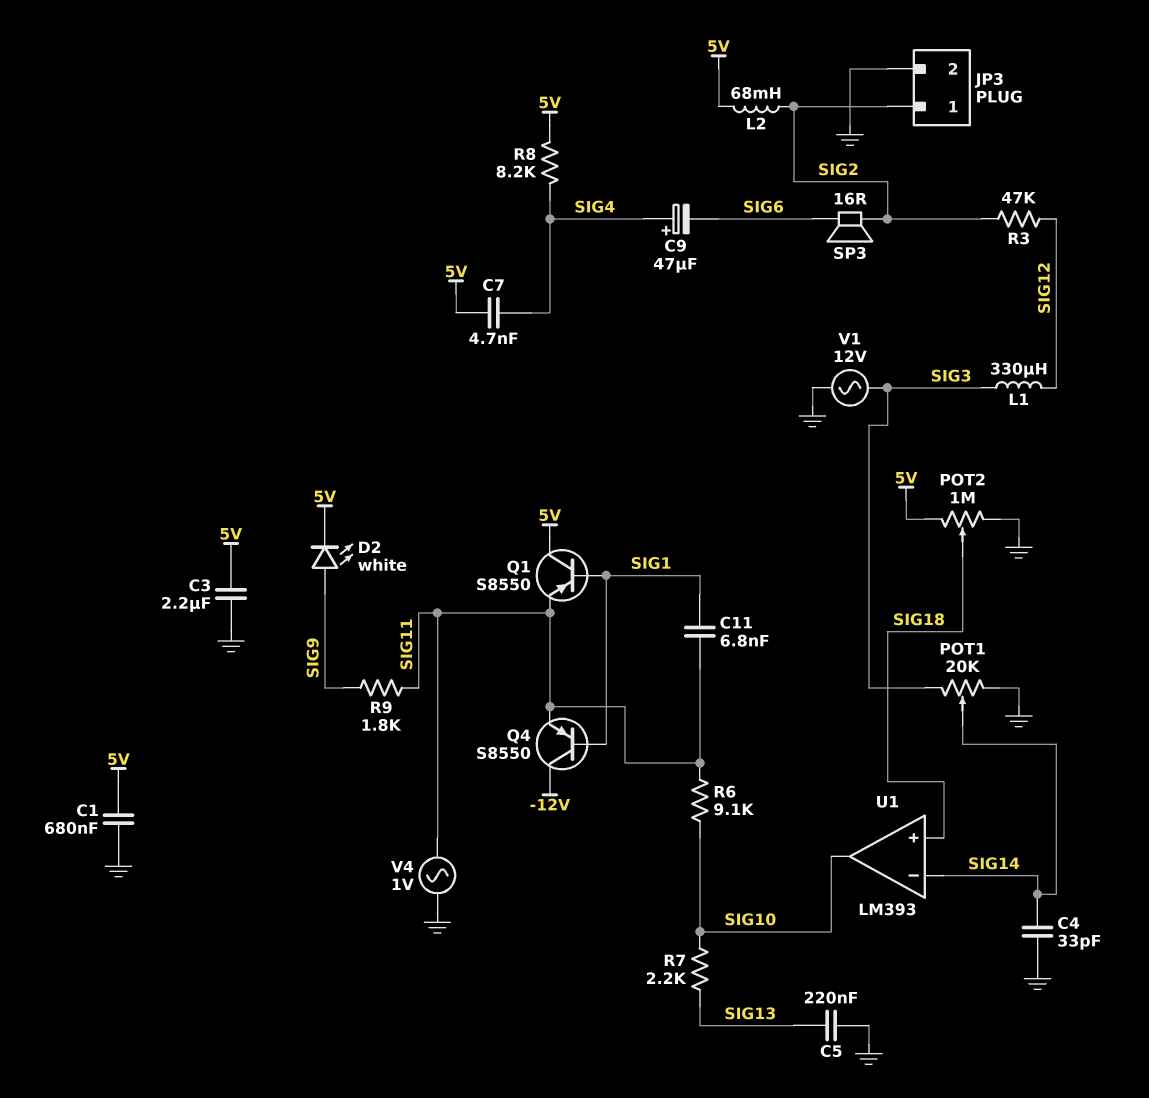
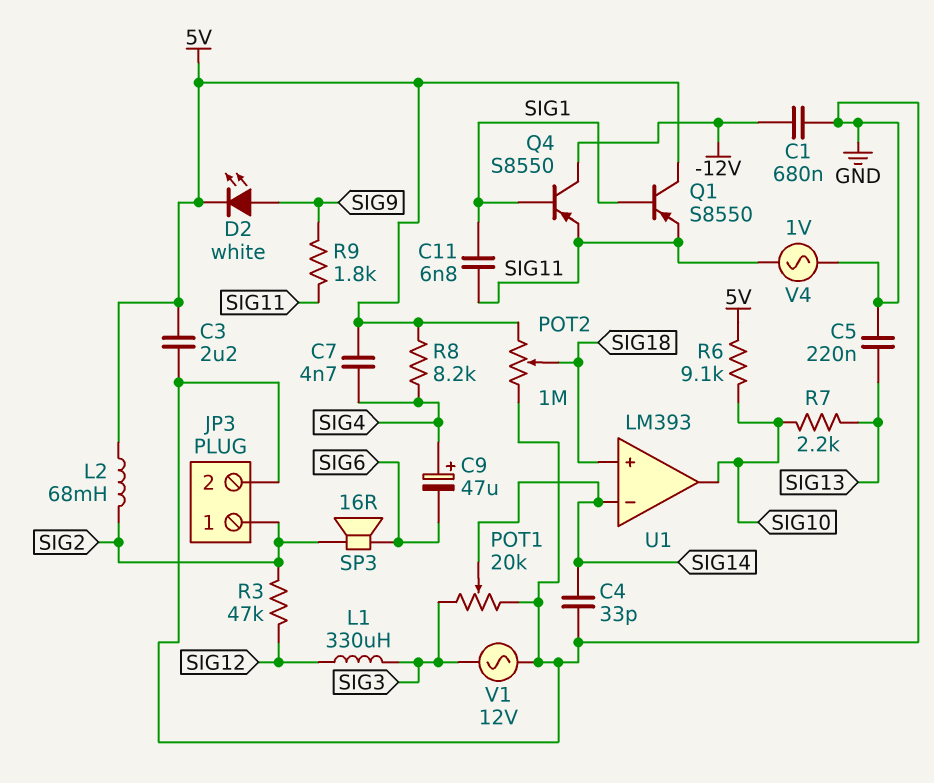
C1: 680nF (5V, GND) -> 680nF (-12V, GND)
R6: 9.1k (SIG10, SIG11) -> 9.1k (5V, SIG10)

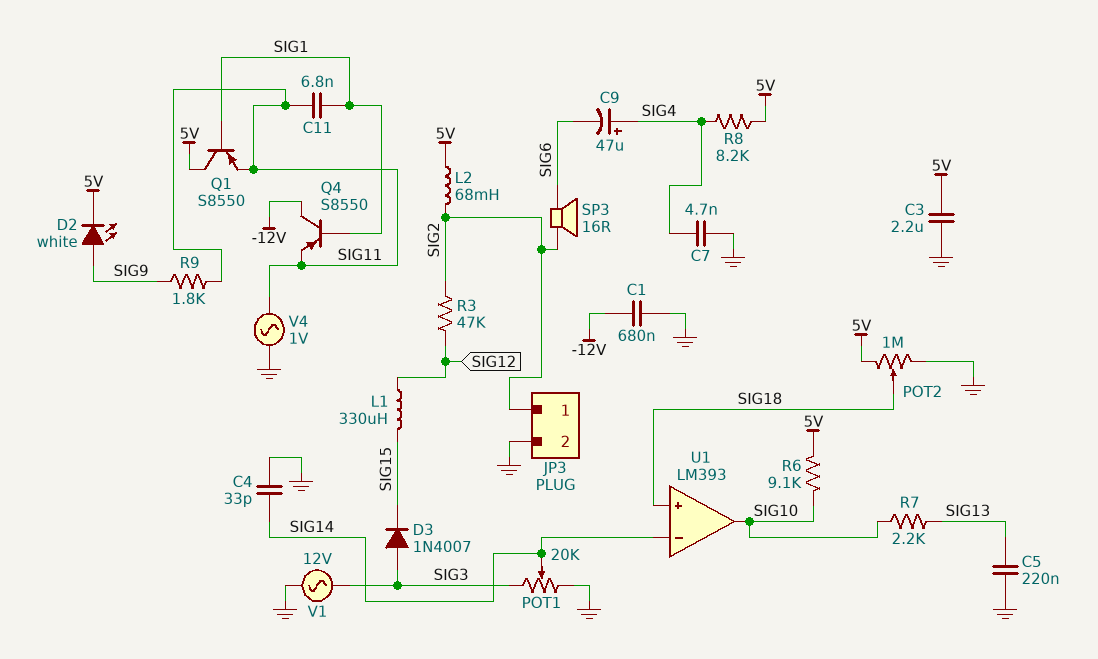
C7: 4.7nF (5V, SIG4) -> 4.7nF (GND, SIG4)
D3: none -> diode 1N4007 (A SIG3, K SIG15)
L1: 330uH (SIG3, SIG12) -> 330uH (SIG12, SIG15)

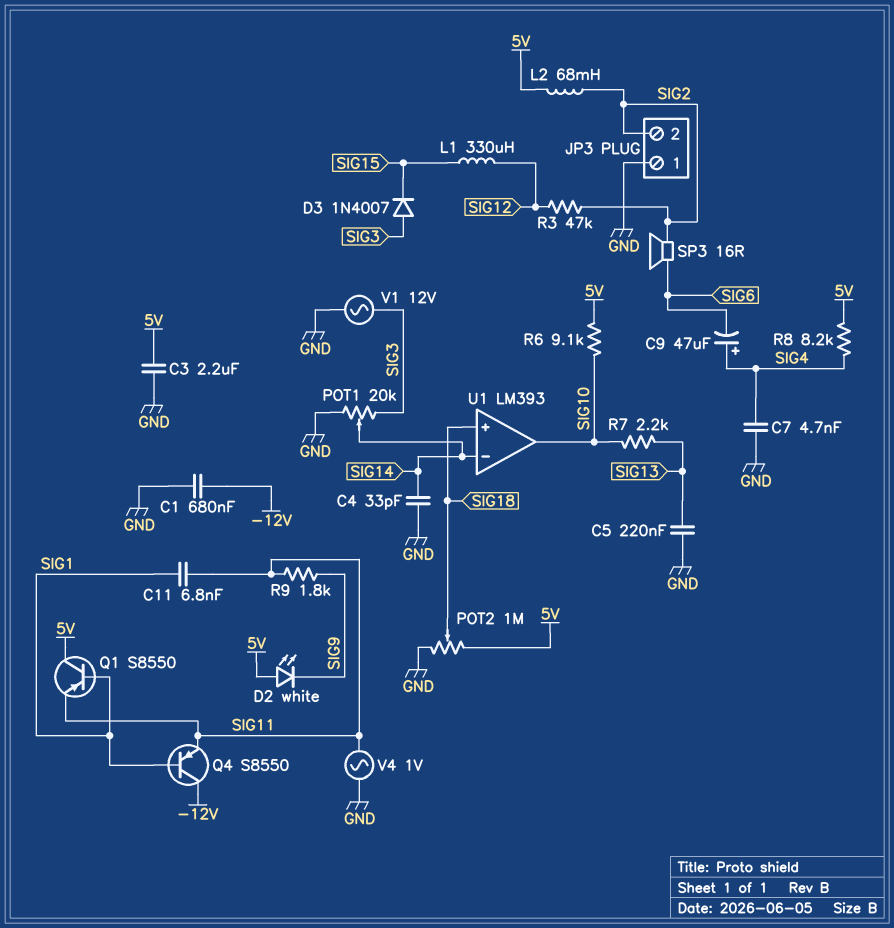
D2: LED white (A SIG9, K 5V) -> LED white (A 5V, K SIG9)
JP3 pin 1: SIG2 -> GND
JP3 pin 2: GND -> SIG2

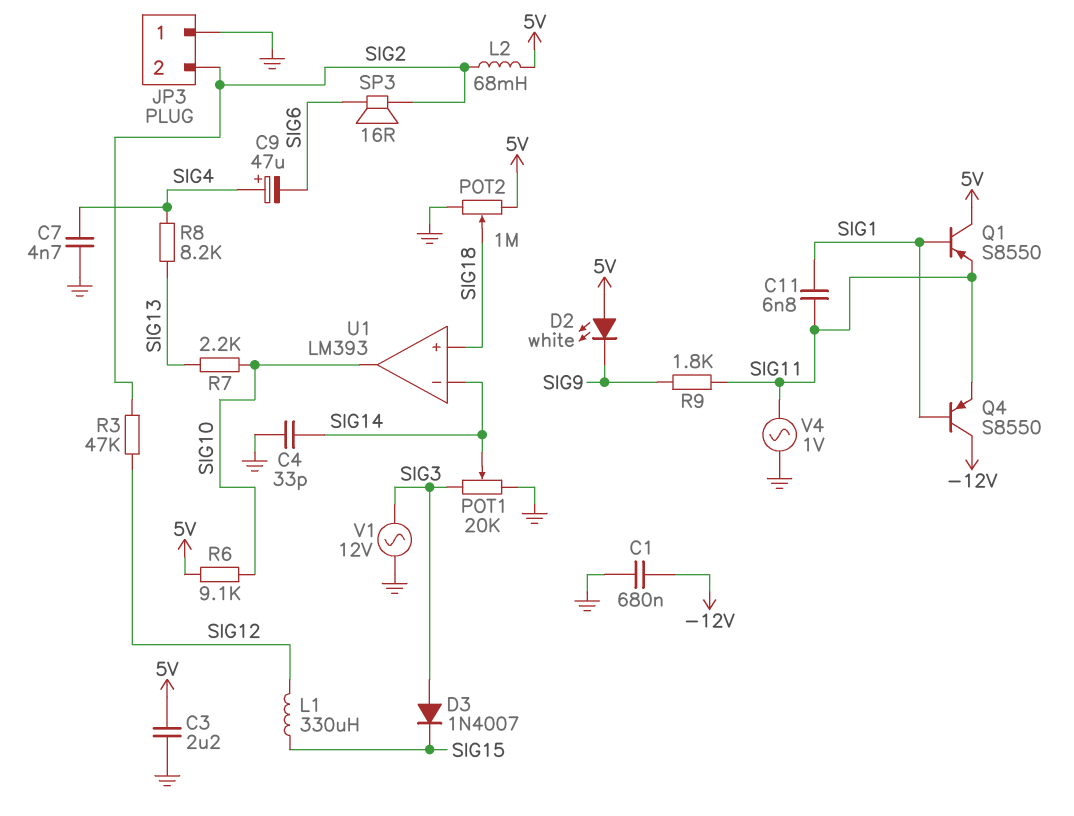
C5: 220nF (GND, SIG13) -> none
R8: 8.2k (5V, SIG4) -> 8.2k (SIG4, SIG13)

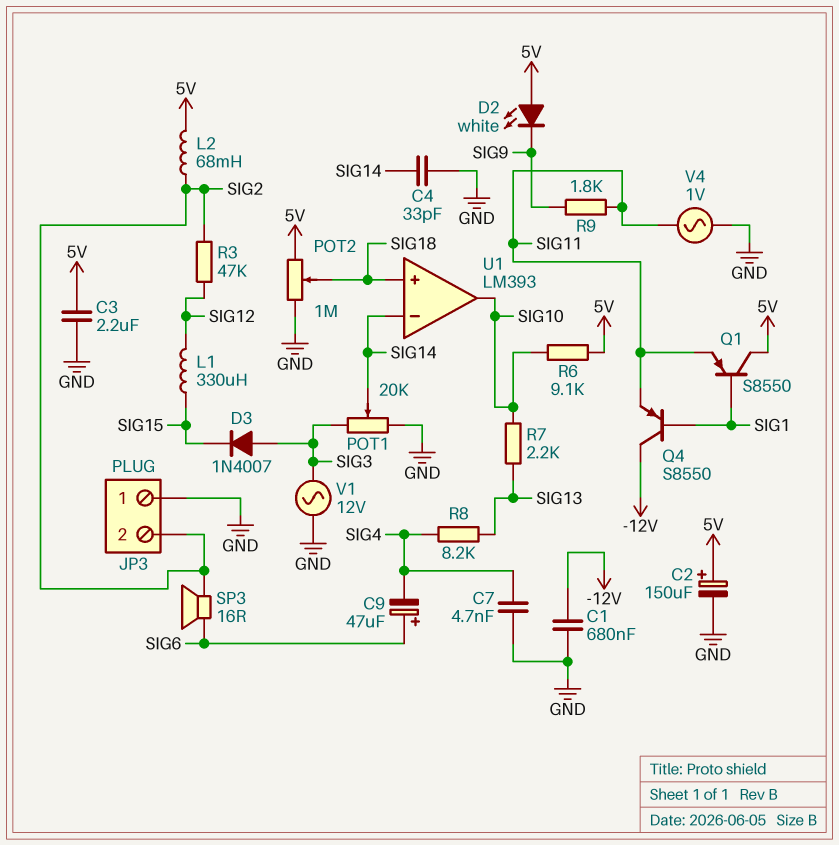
C2: none -> 150uF (plus 5V, minus GND)
C9: 47uF (plus SIG4, minus SIG6) -> 47uF (plus SIG6, minus SIG4)
C11: 6.8nF (SIG1, SIG11) -> none

